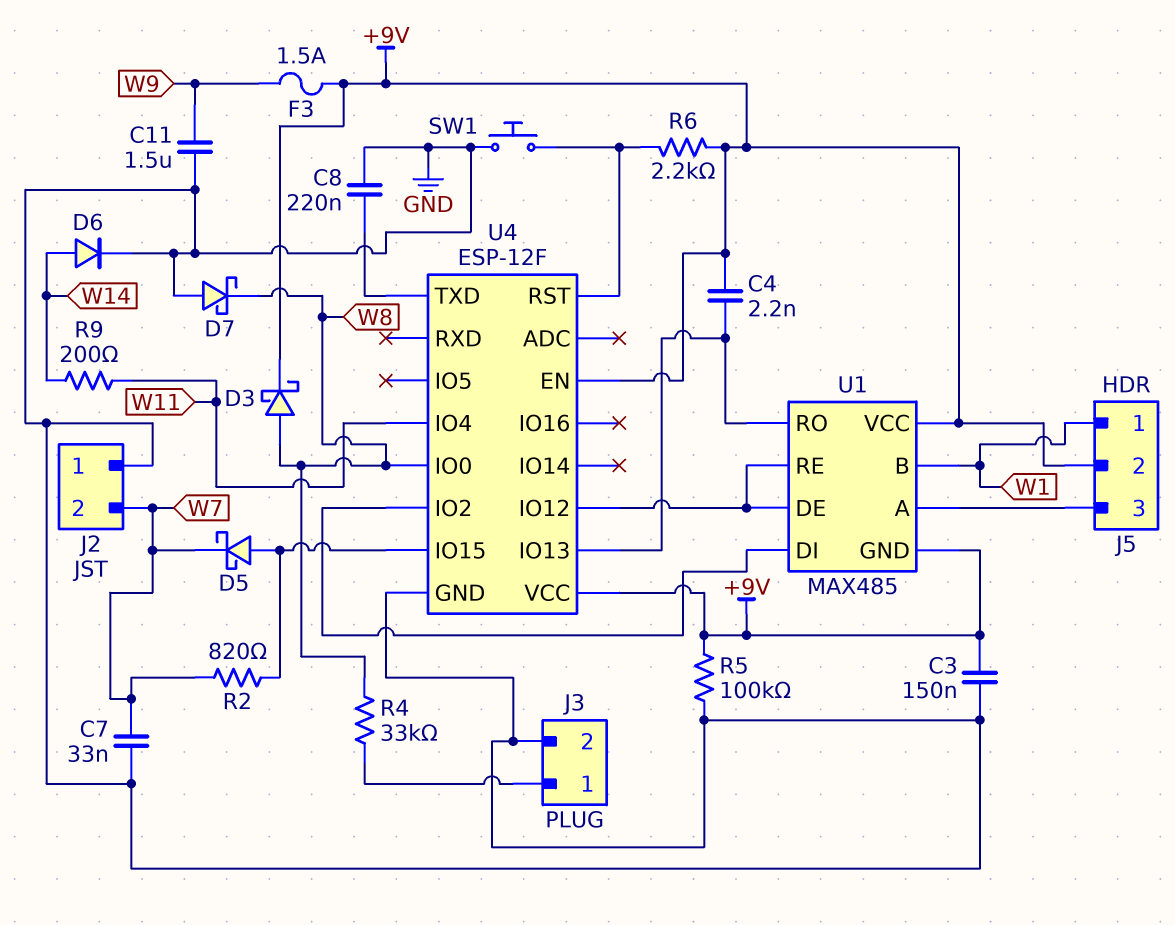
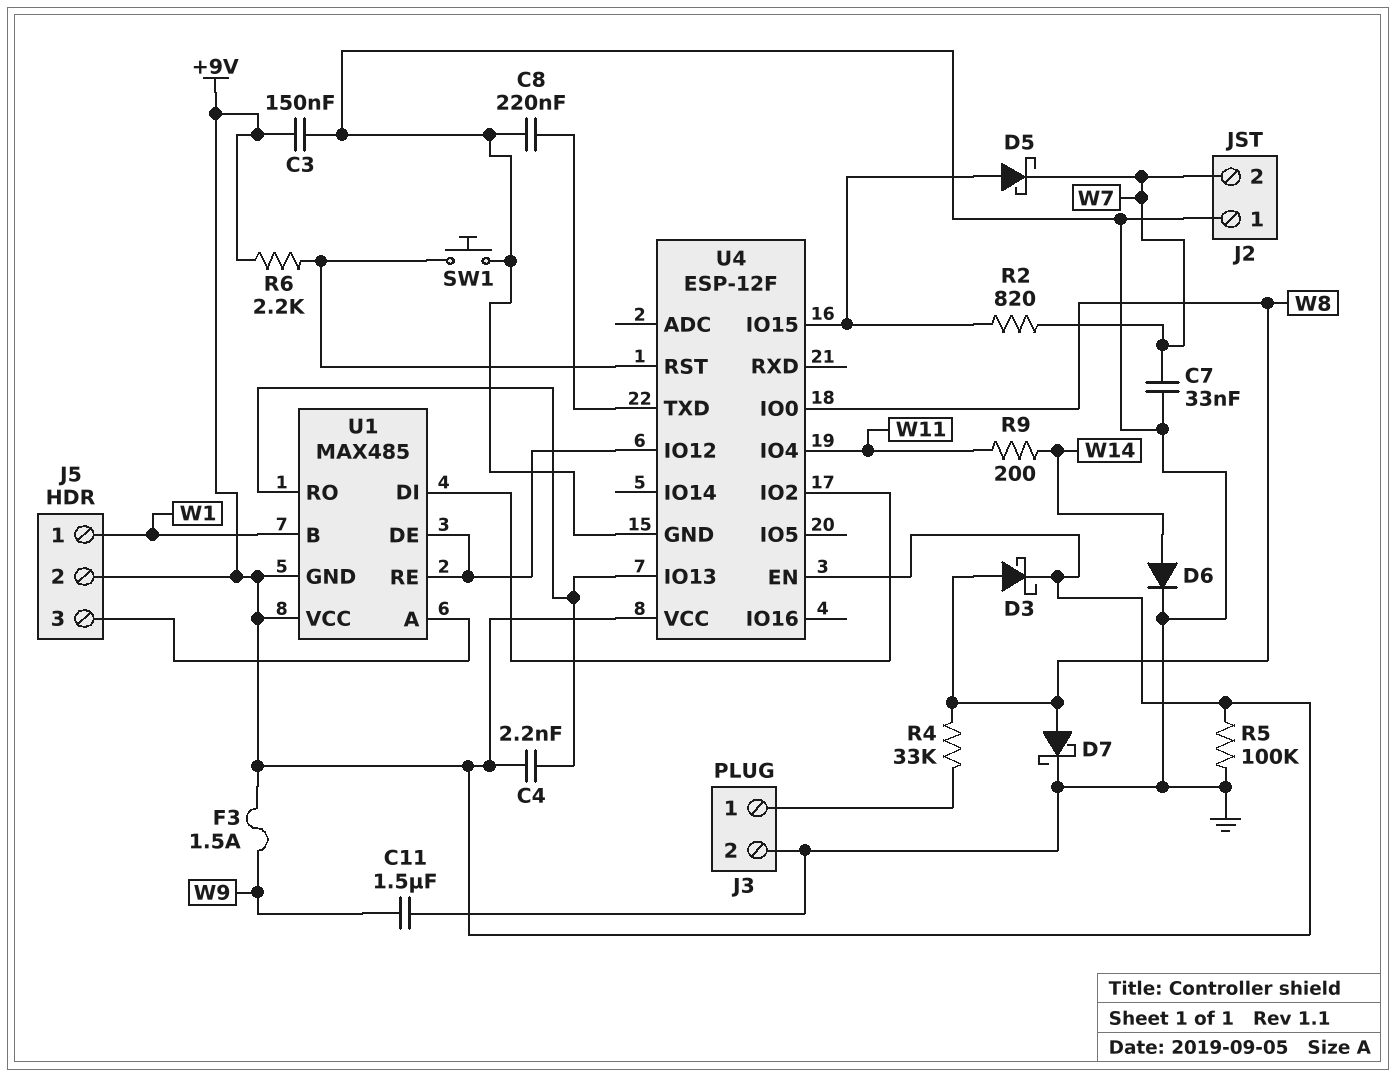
D7: schottky (A GND, K W8) -> schottky (A W8, K GND)

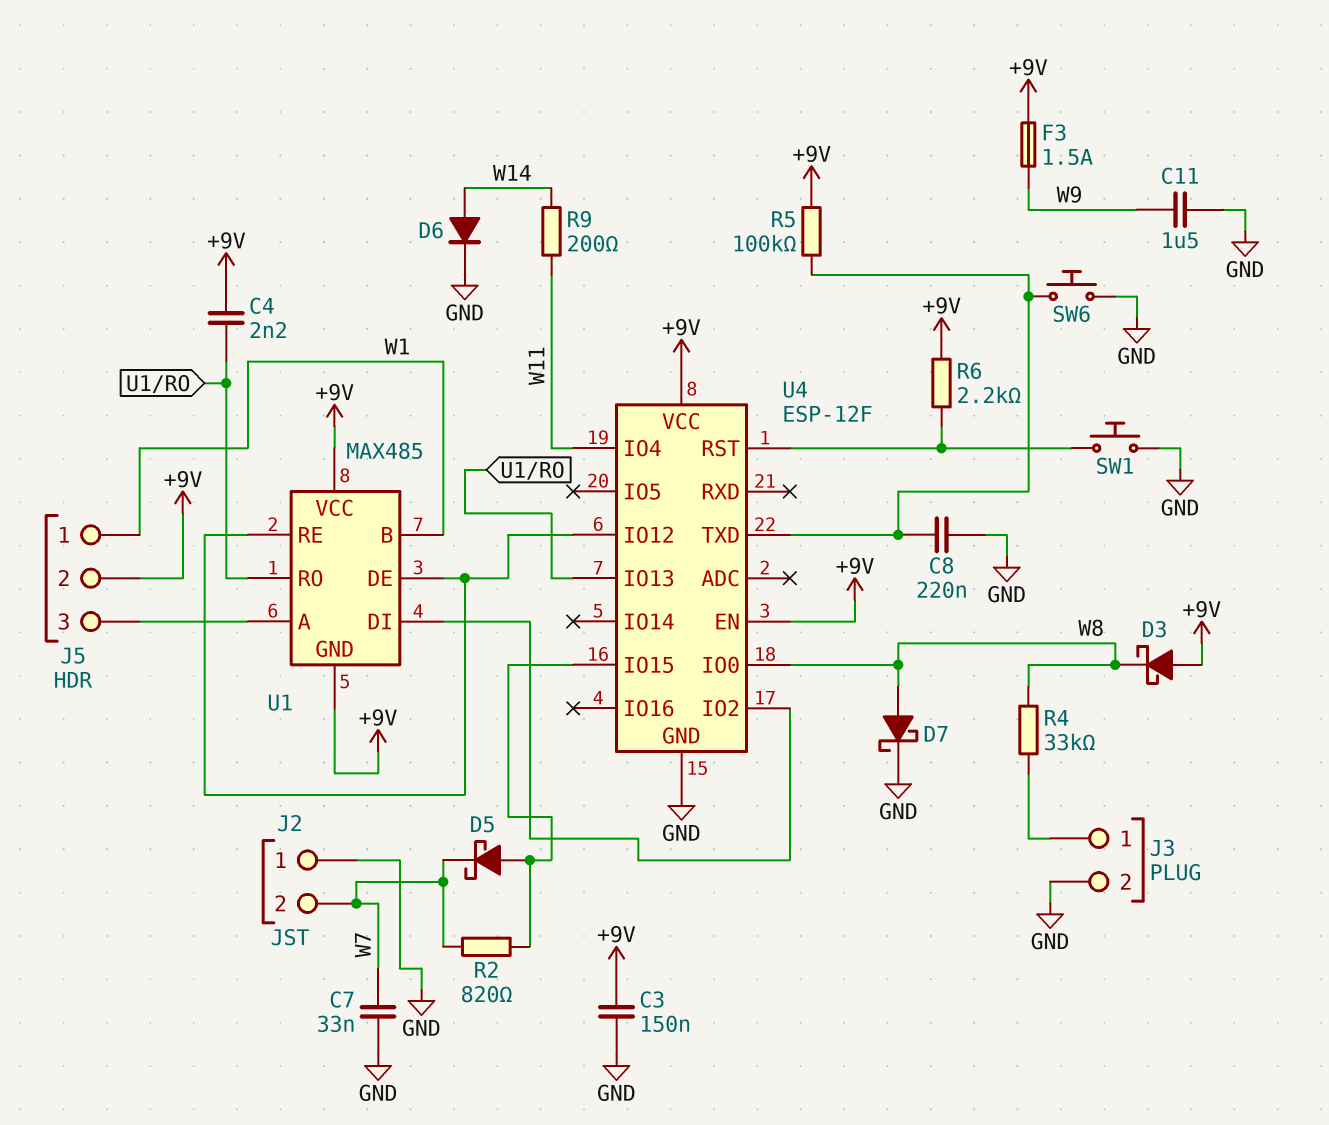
D3: schottky (A W8, K +9V) -> schottky (A +9V, K W8)
R5: 100k (+9V, GND) -> 100k (+9V, U4/TXD)
SW6: none -> button (GND, U4/TXD)

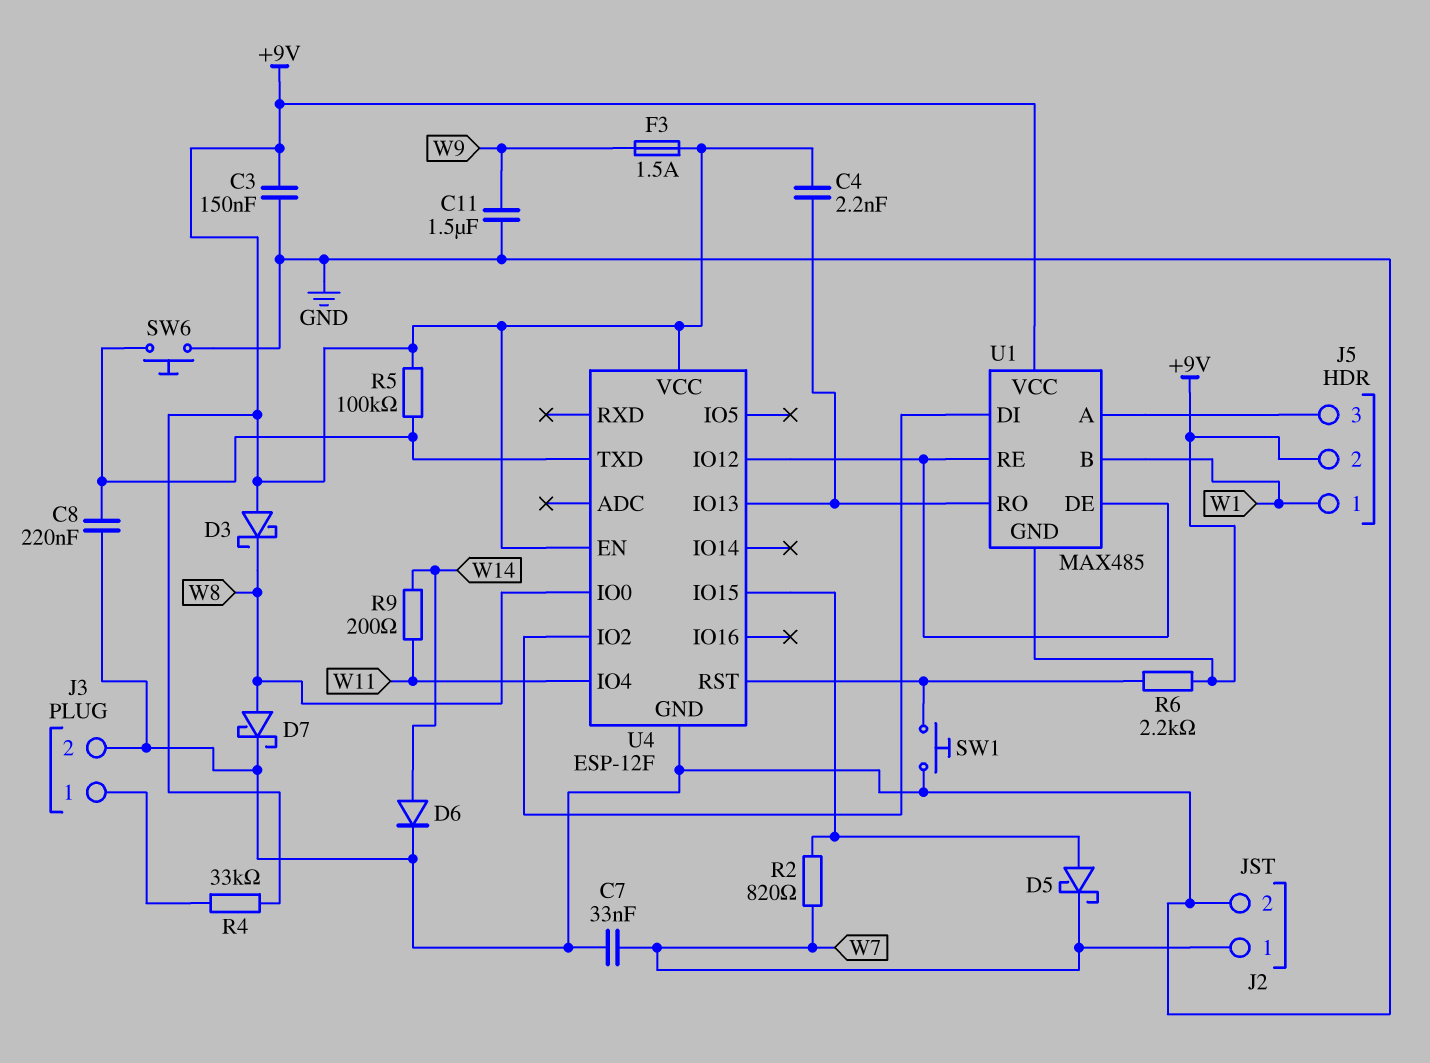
J2 pin 1: GND -> W7
J2 pin 2: W7 -> GND
R4: 33k (J3/1, W8) -> 33k (+9V, J3/1)

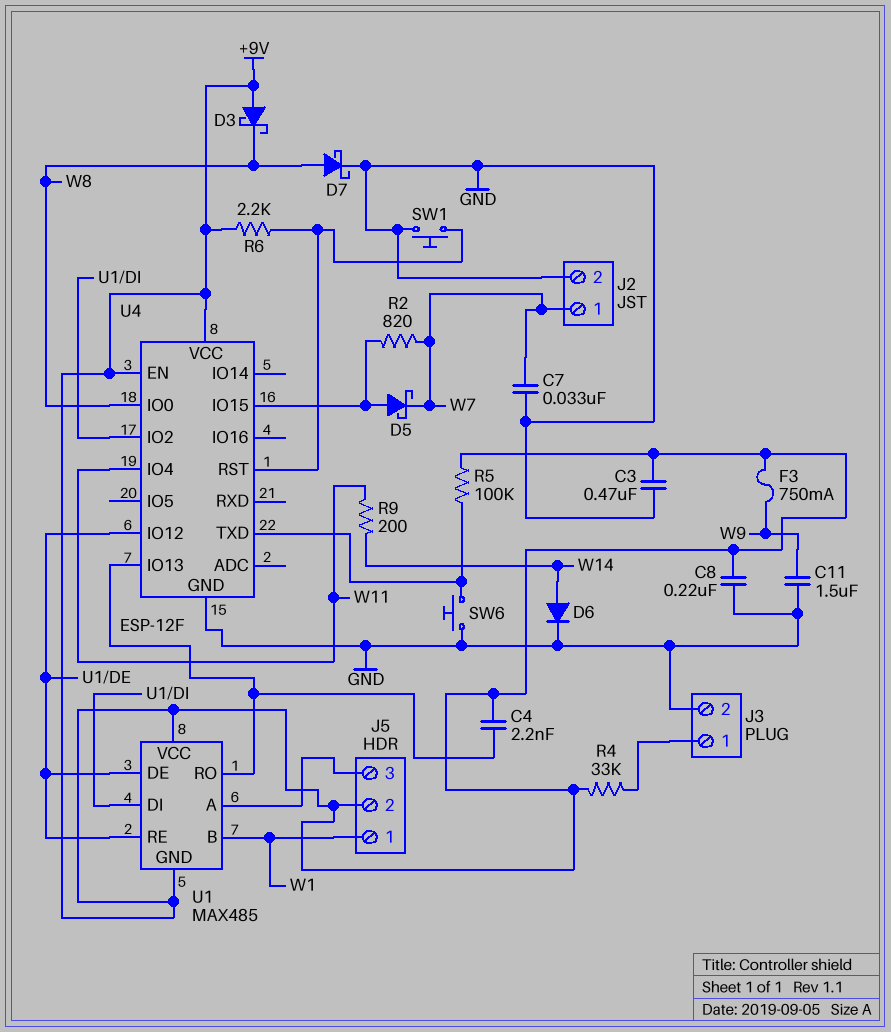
C3: 150nF (+9V, GND) -> 470nF (+9V, GND)
C8: 220nF (GND, U4/TXD) -> 220nF (+9V, GND)
F3: 1.5A (+9V, W9) -> 750mA (+9V, W9)

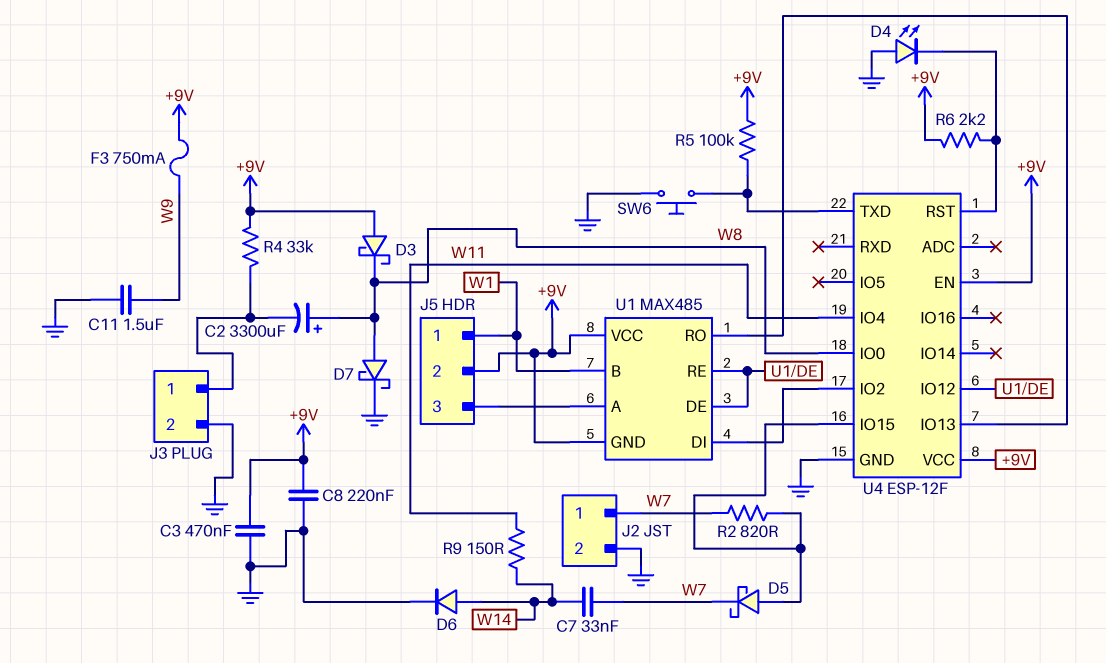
C2: none -> 3300uF (plus W8, minus J3/1)
C4: 2.2nF (+9V, U1/RO) -> none
C7: 33nF (GND, W7) -> 33nF (W7, W14)
D4: none -> LED (A GND, K U4/RST)
R9: 200 (W11, W14) -> 150 (W11, W14)
SW1: button (GND, U4/RST) -> none

